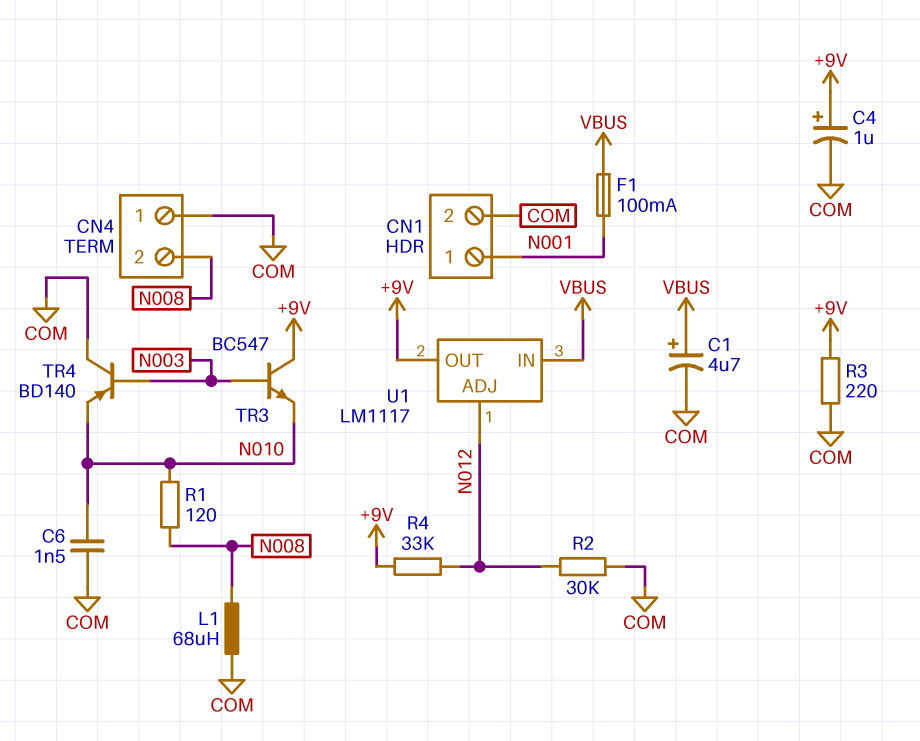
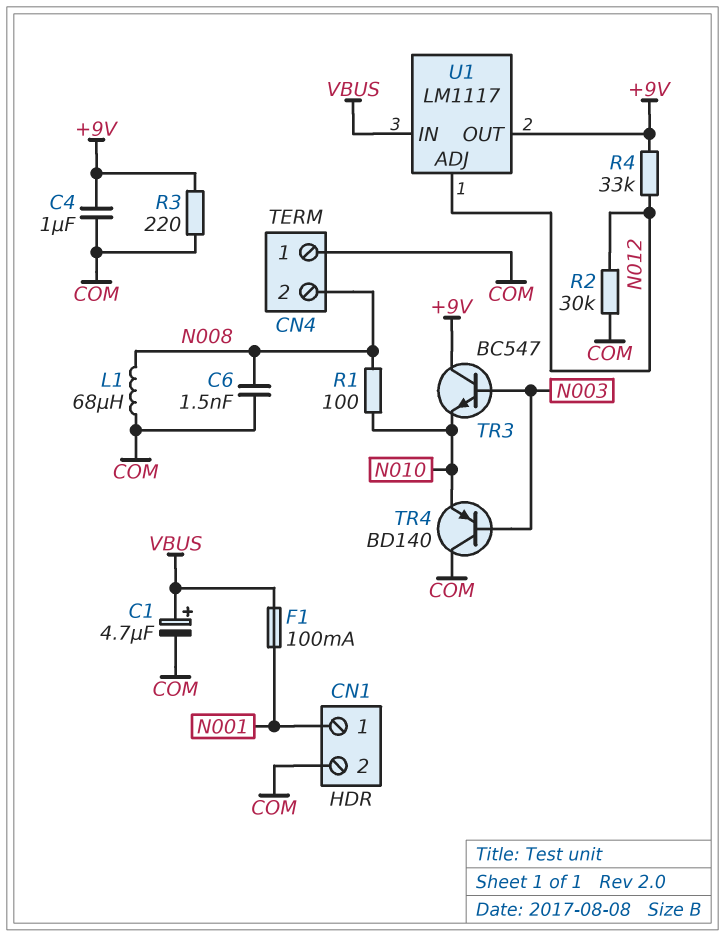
C4: 1uF (plus +9V, minus COM) -> 1uF (+9V, COM)
C6: 1.5nF (COM, N010) -> 1.5nF (COM, N008)
R1: 120 (N008, N010) -> 100 (N008, N010)

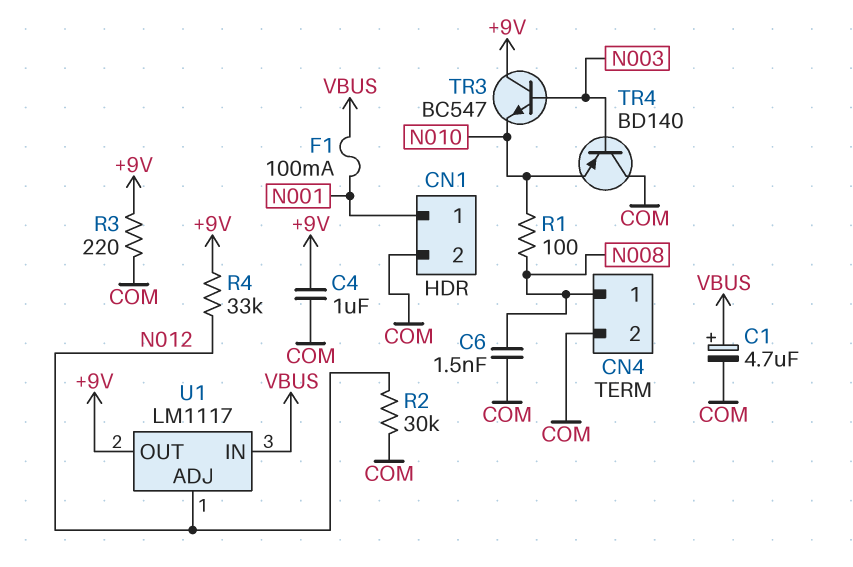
CN4 pin 1: COM -> N008
CN4 pin 2: N008 -> COM
L1: 68uH (COM, N008) -> none

